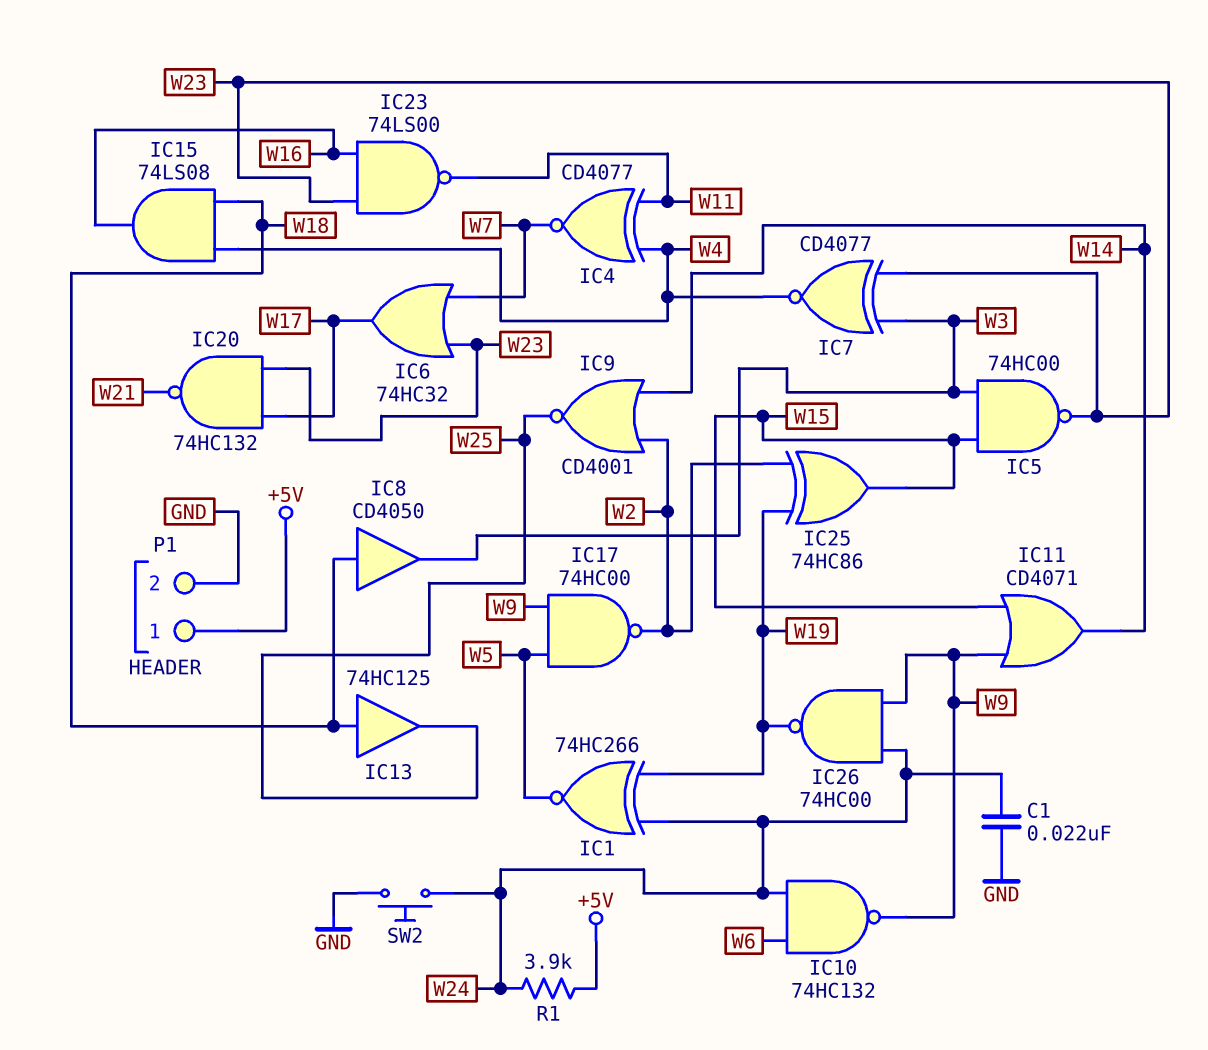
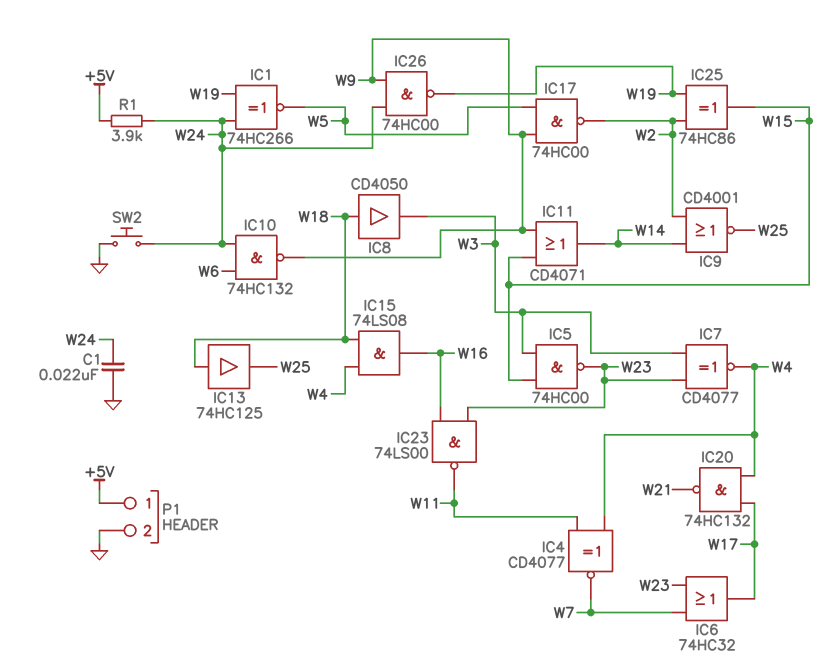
IC20: NAND 74HC132 (in W17, in W23, out W21) -> NAND 74HC132 (in W4, in W17, out W21)

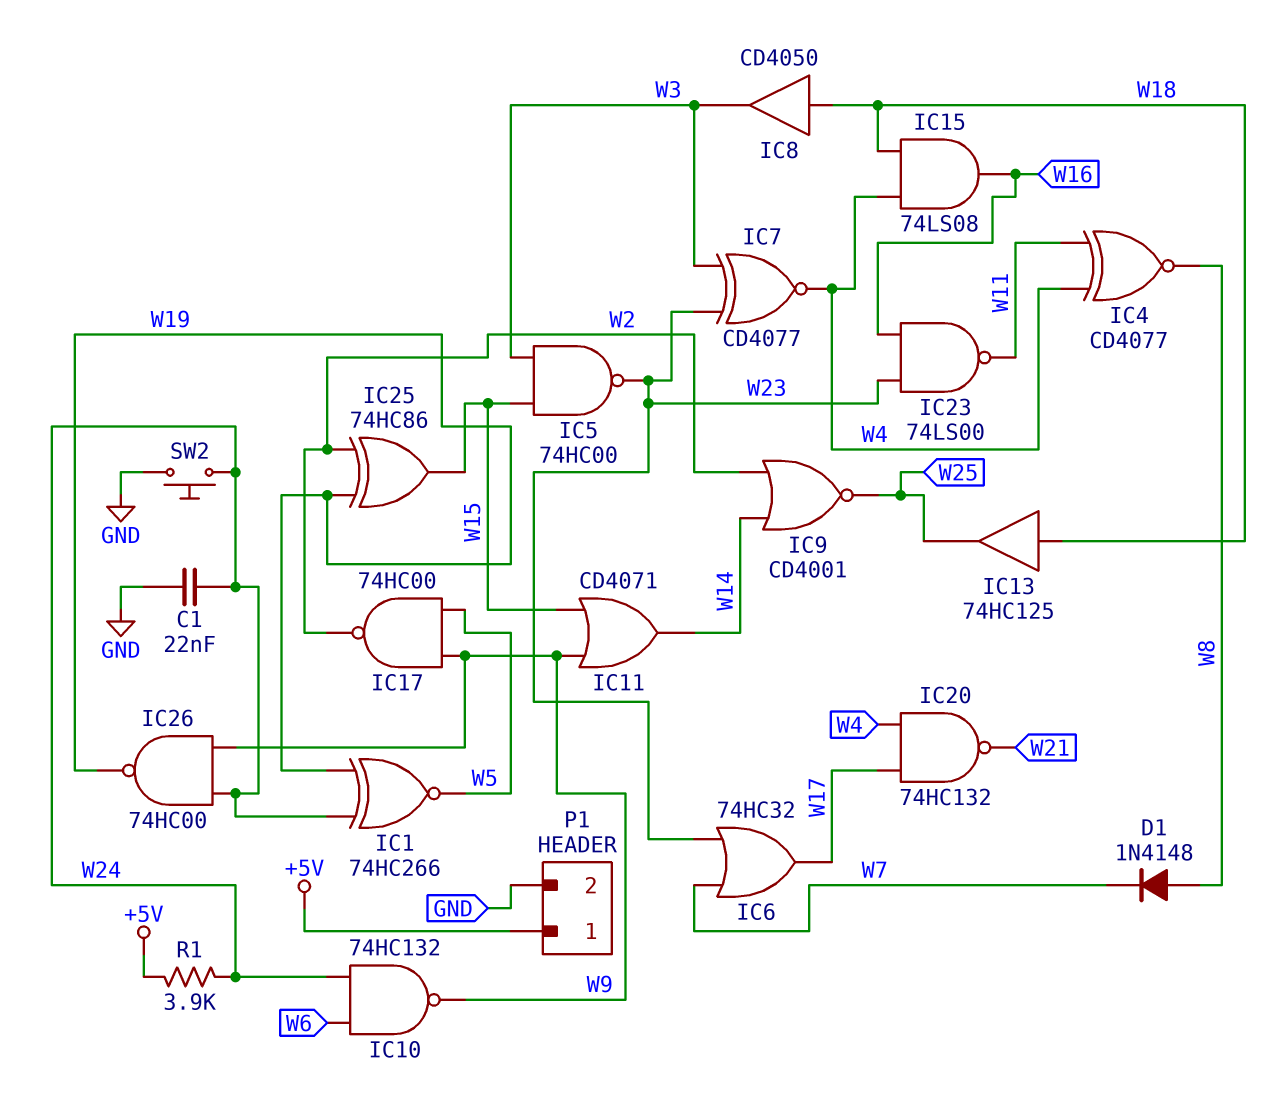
D1: none -> diode 1N4148 (A W8, K W7)
IC4: XNOR CD4077 (in W4, in W11, out W7) -> XNOR CD4077 (in W4, in W11, out W8)

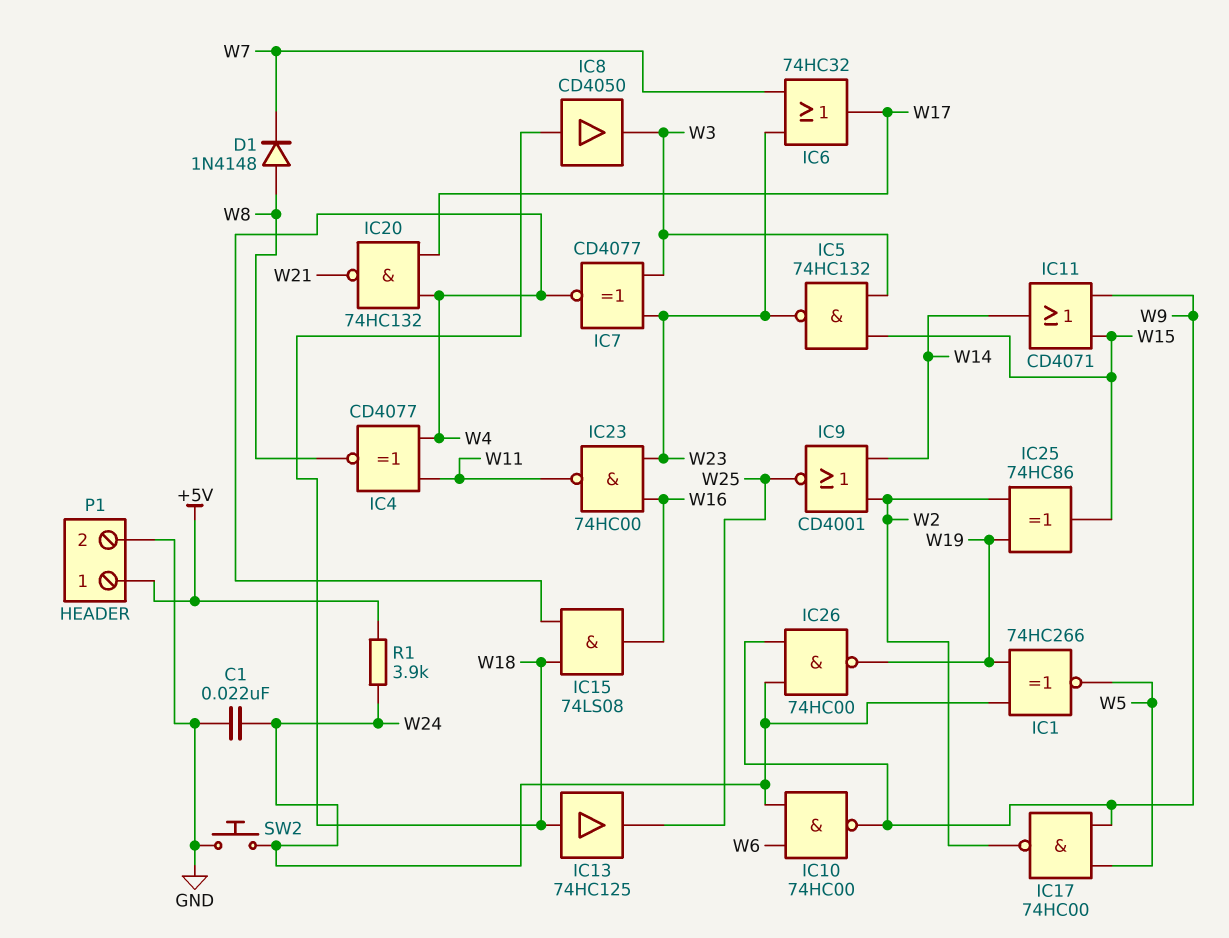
IC5: NAND 74HC00 (in W3, in W15, out W23) -> NAND 74HC132 (in W3, in W15, out W23)
IC10: NAND 74HC132 (in W6, in W24, out W9) -> NAND 74HC00 (in W6, in W24, out W9)
IC23: NAND 74LS00 (in W16, in W23, out W11) -> NAND 74HC00 (in W16, in W23, out W11)

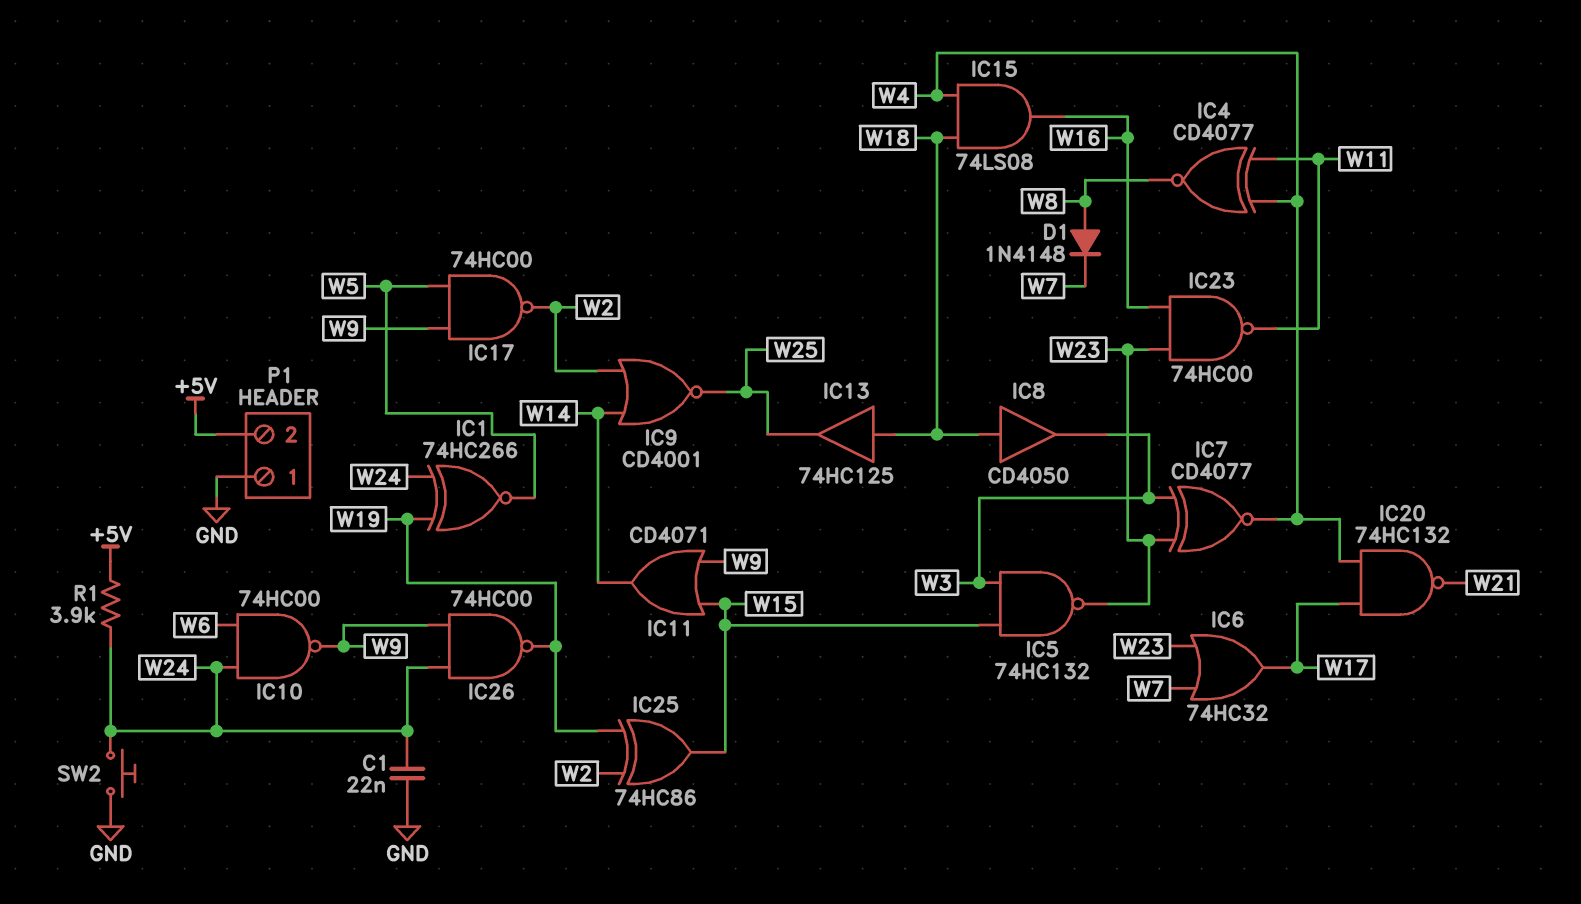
P1 pin 1: +5V -> GND
P1 pin 2: GND -> +5V

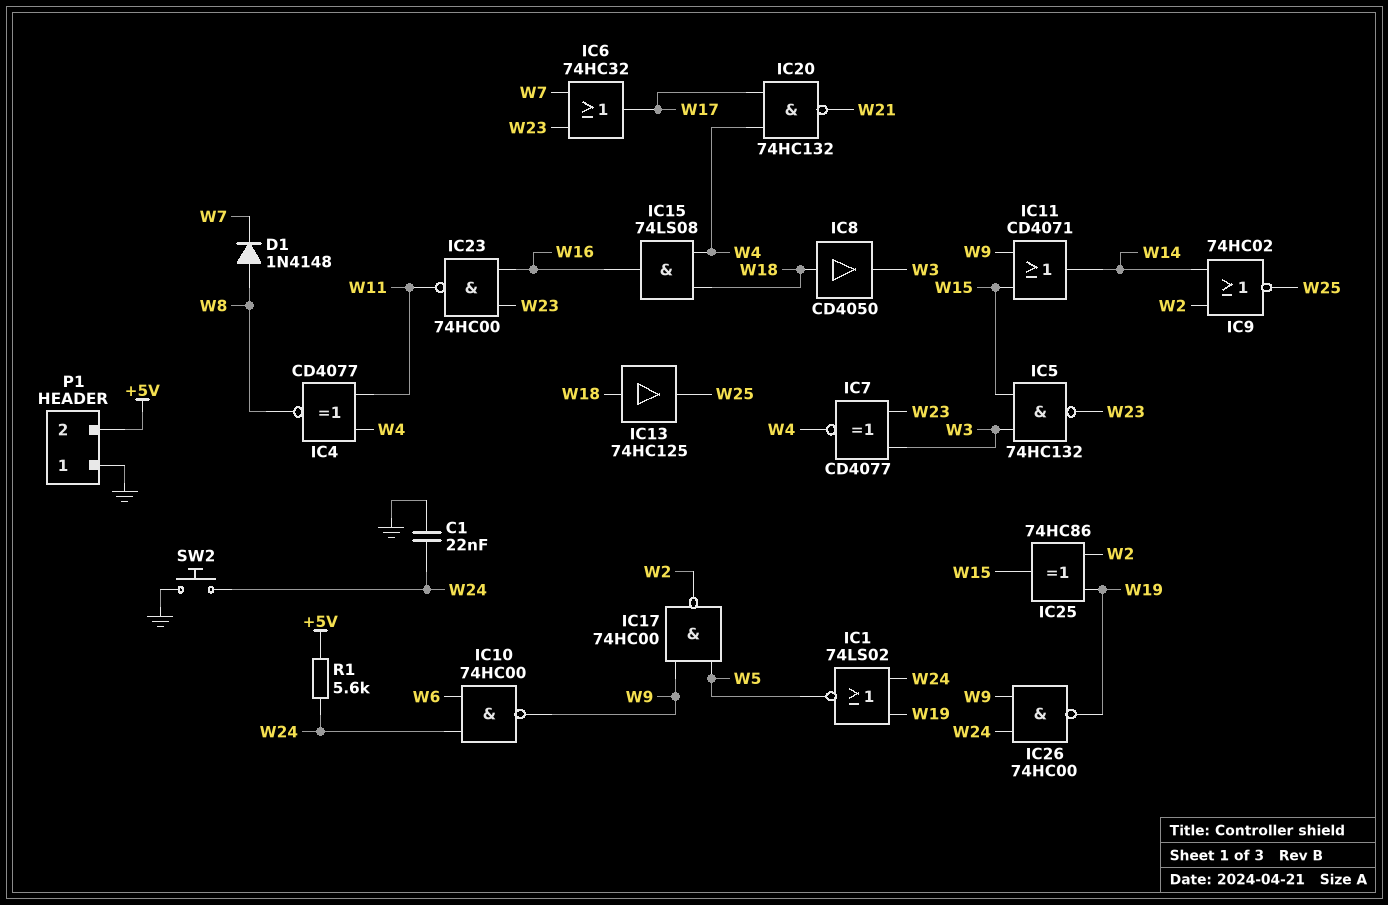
IC1: XNOR 74HC266 (in W19, in W24, out W5) -> NOR 74LS02 (in W19, in W24, out W5)
IC9: NOR CD4001 (in W2, in W14, out W25) -> NOR 74HC02 (in W2, in W14, out W25)
R1: 3.9k (+5V, W24) -> 5.6k (+5V, W24)

